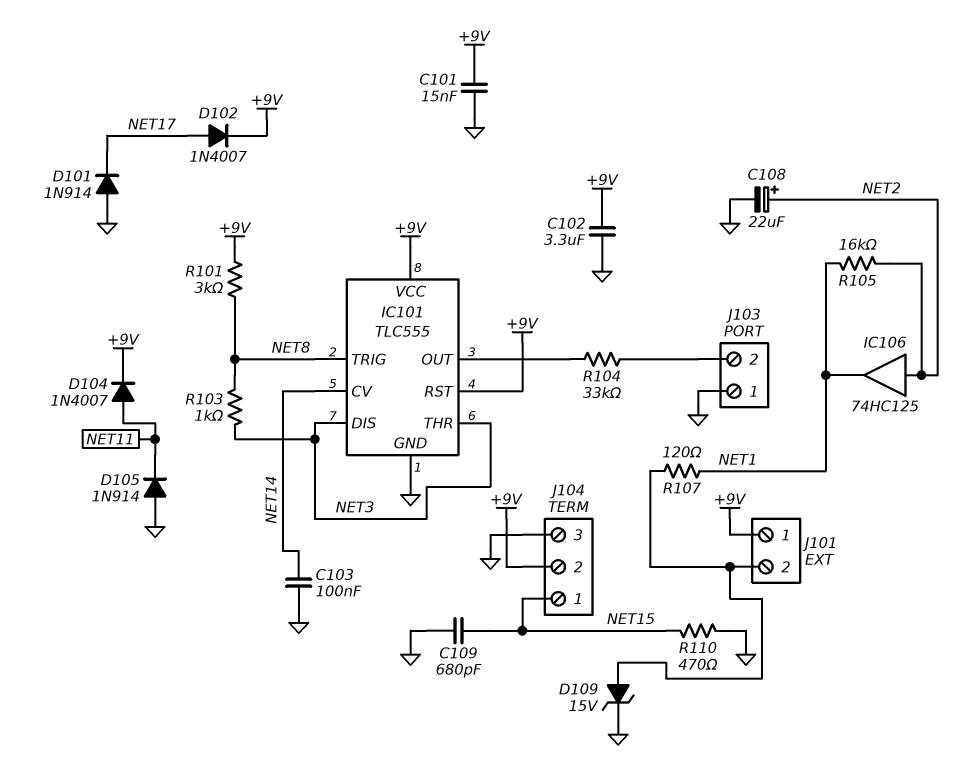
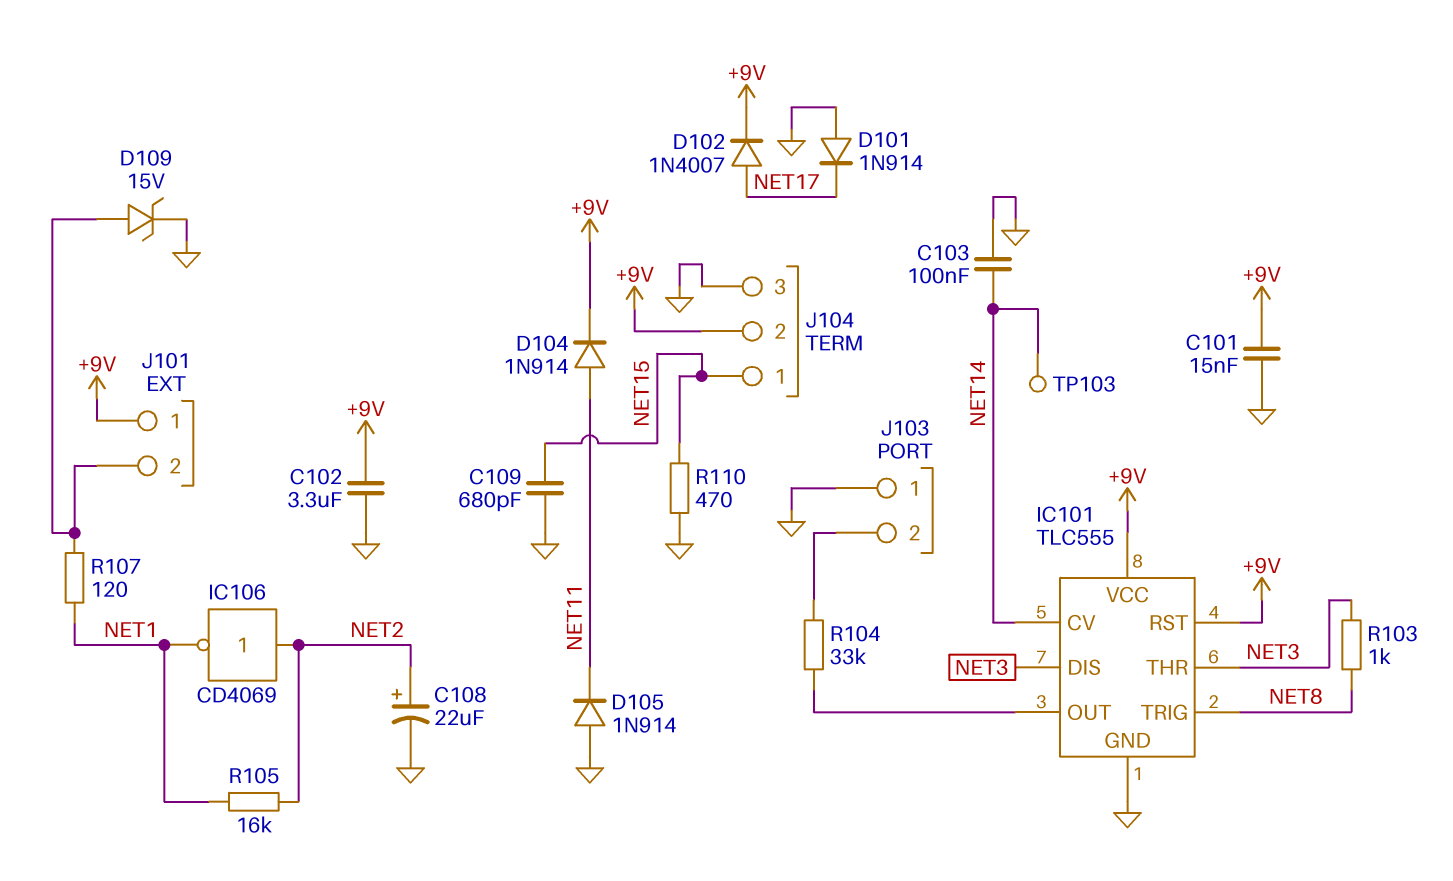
D104: diode 1N4007 (A NET11, K +9V) -> diode 1N914 (A NET11, K +9V)
IC106: buffer 74HC125 (in NET2, out NET1) -> NOT CD4069 (in NET2, out NET1)
R101: 3k (+9V, NET8) -> none
TP103: none -> test point (NET14)

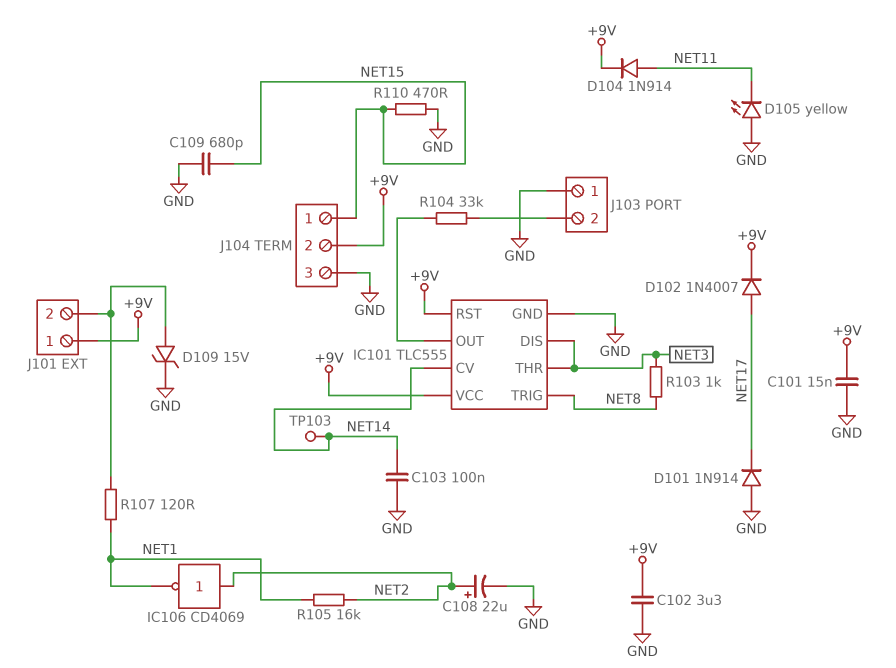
D105: diode 1N914 (A GND, K NET11) -> LED yellow (A GND, K NET11)

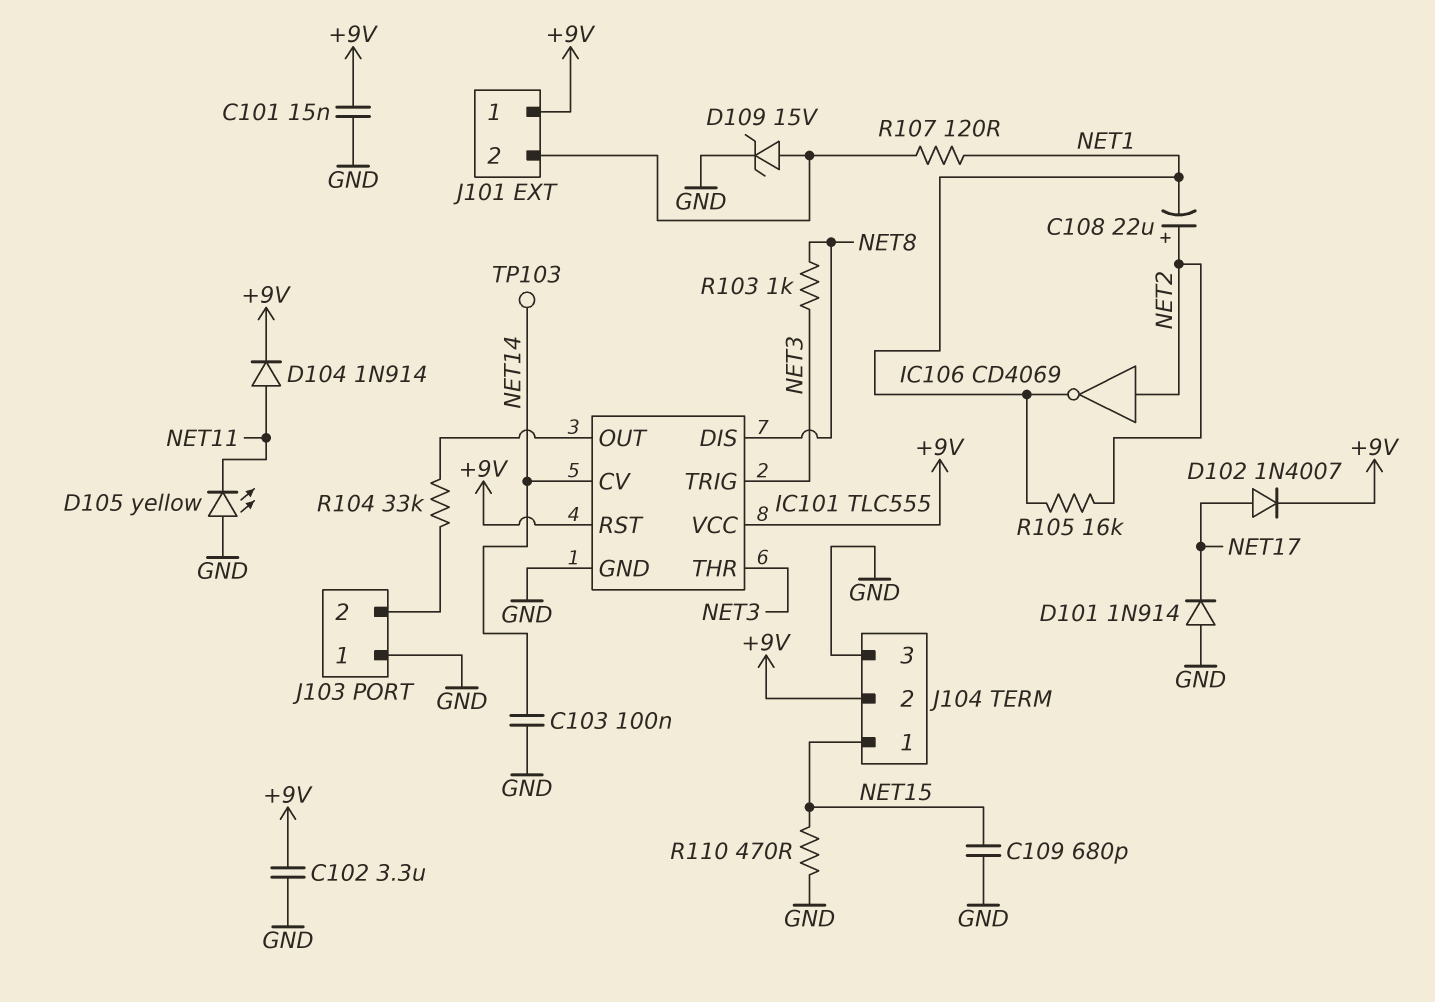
C108: 22uF (plus NET2, minus GND) -> 22uF (plus NET2, minus NET1)
IC101 pin DIS: NET3 -> NET8
IC101 pin TRIG: NET8 -> NET3

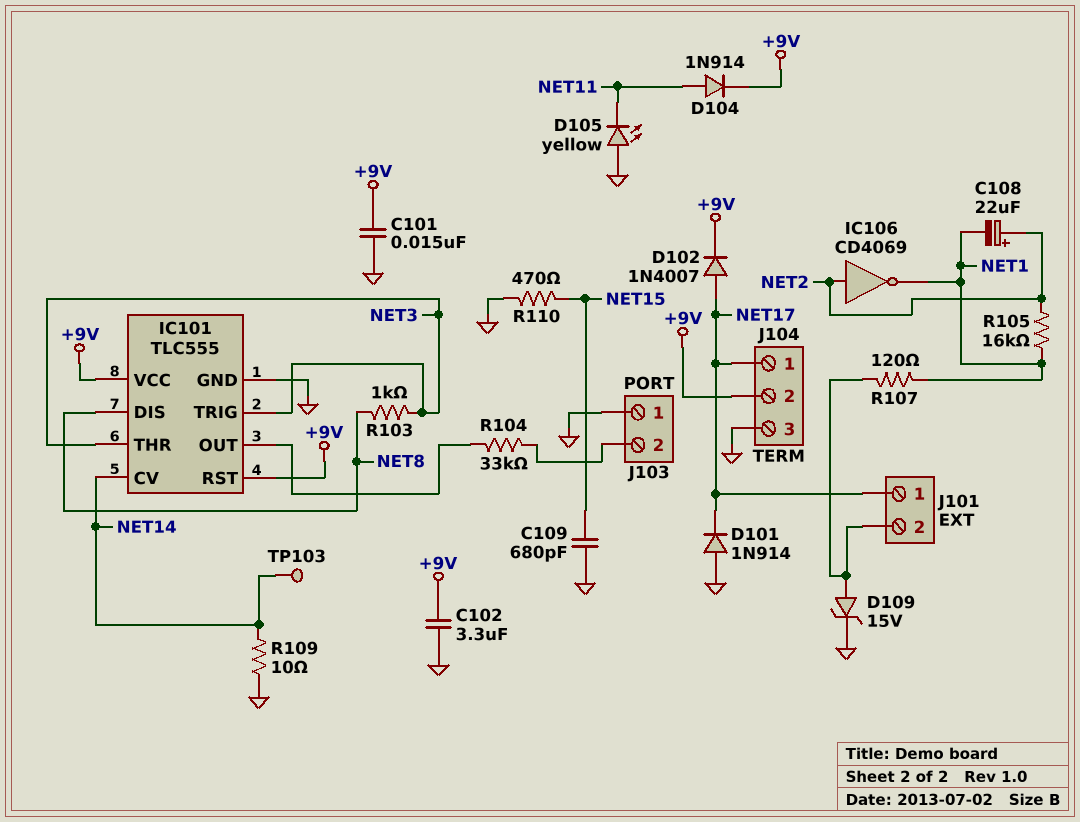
C103: 100nF (GND, NET14) -> none
J101 pin 1: +9V -> NET17
J104 pin 1: NET15 -> NET17
R109: none -> 10 (GND, NET14)

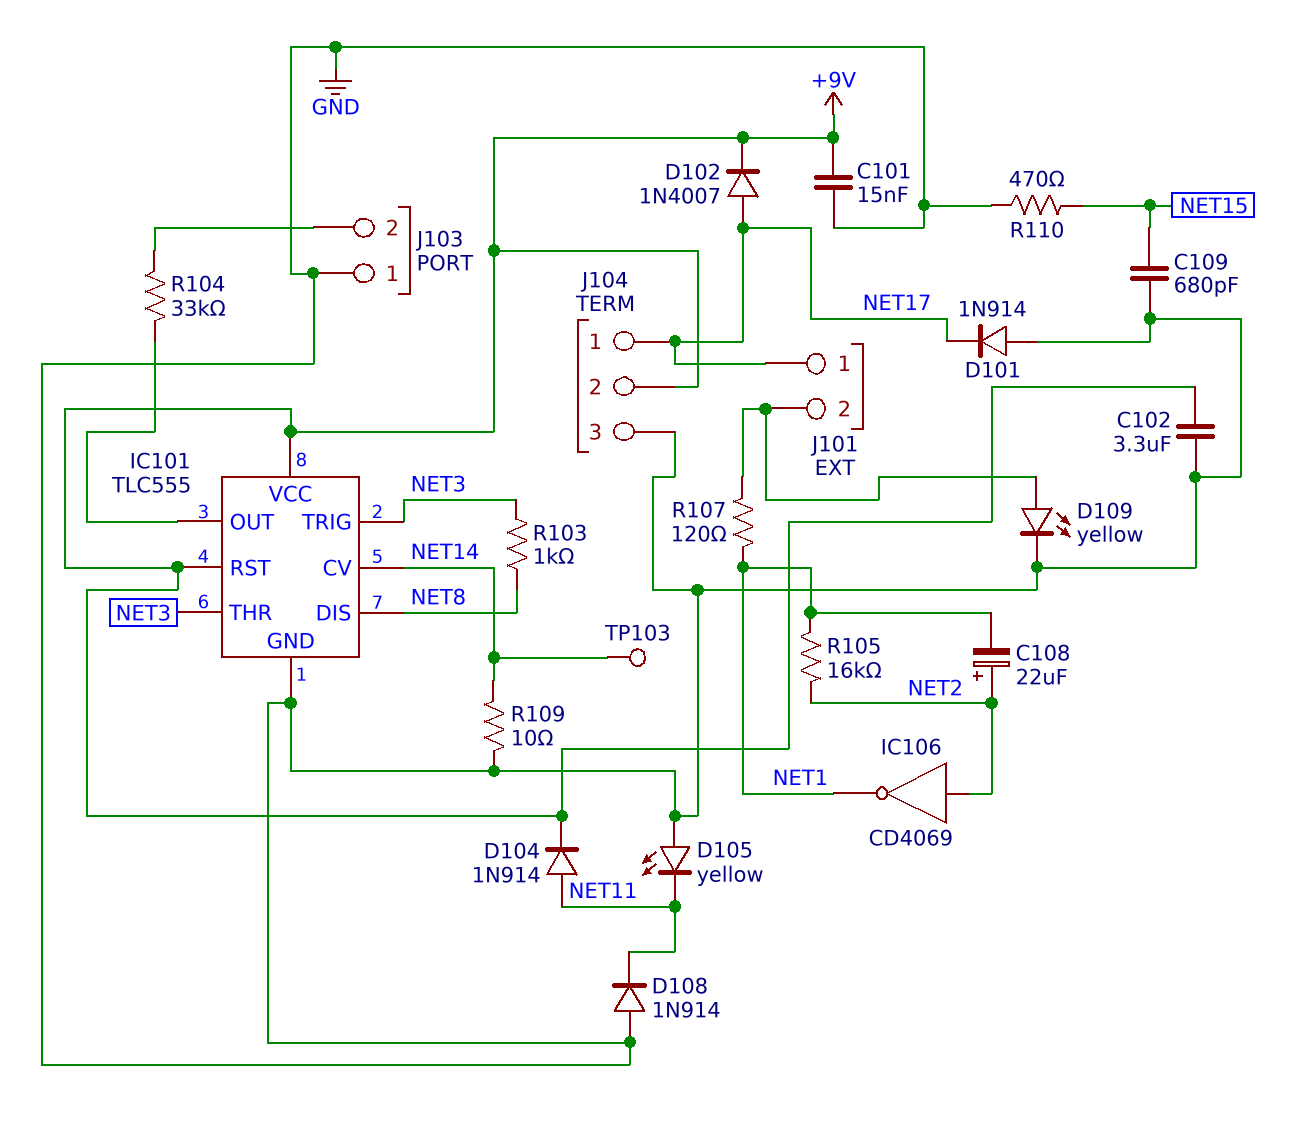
D108: none -> diode 1N914 (A GND, K NET11)
D109: zener 15V (A J101/2, K GND) -> LED yellow (A J101/2, K GND)

